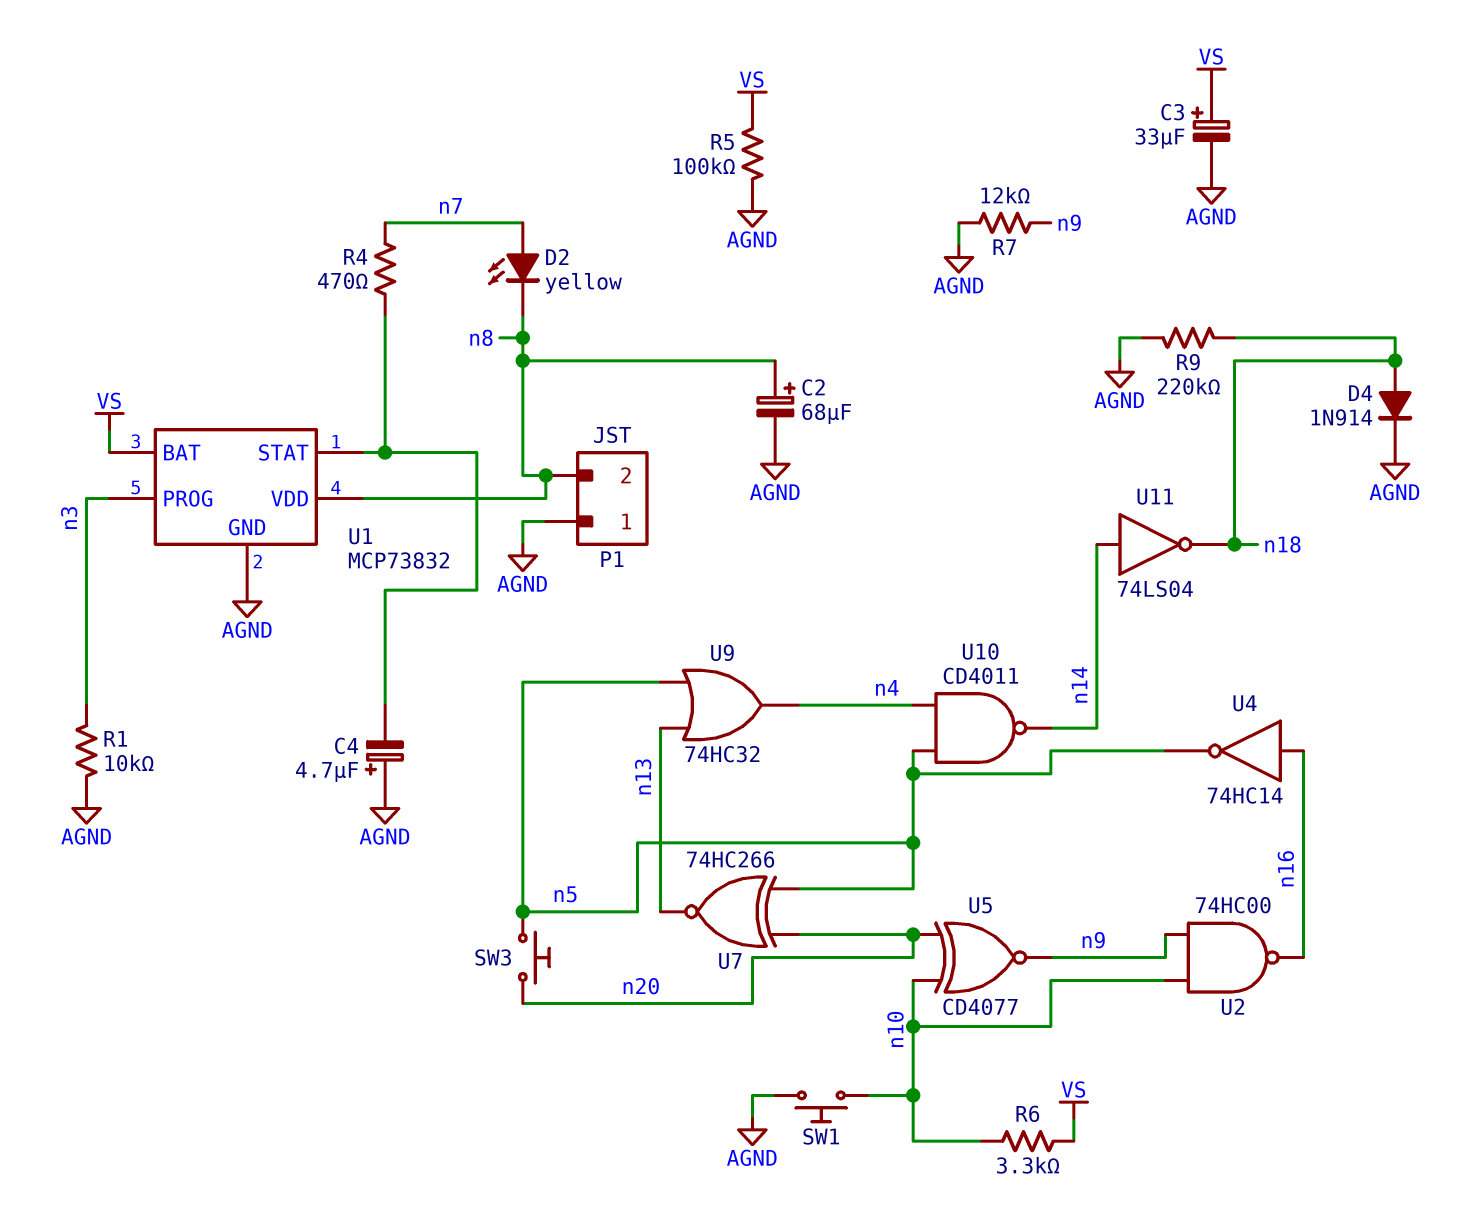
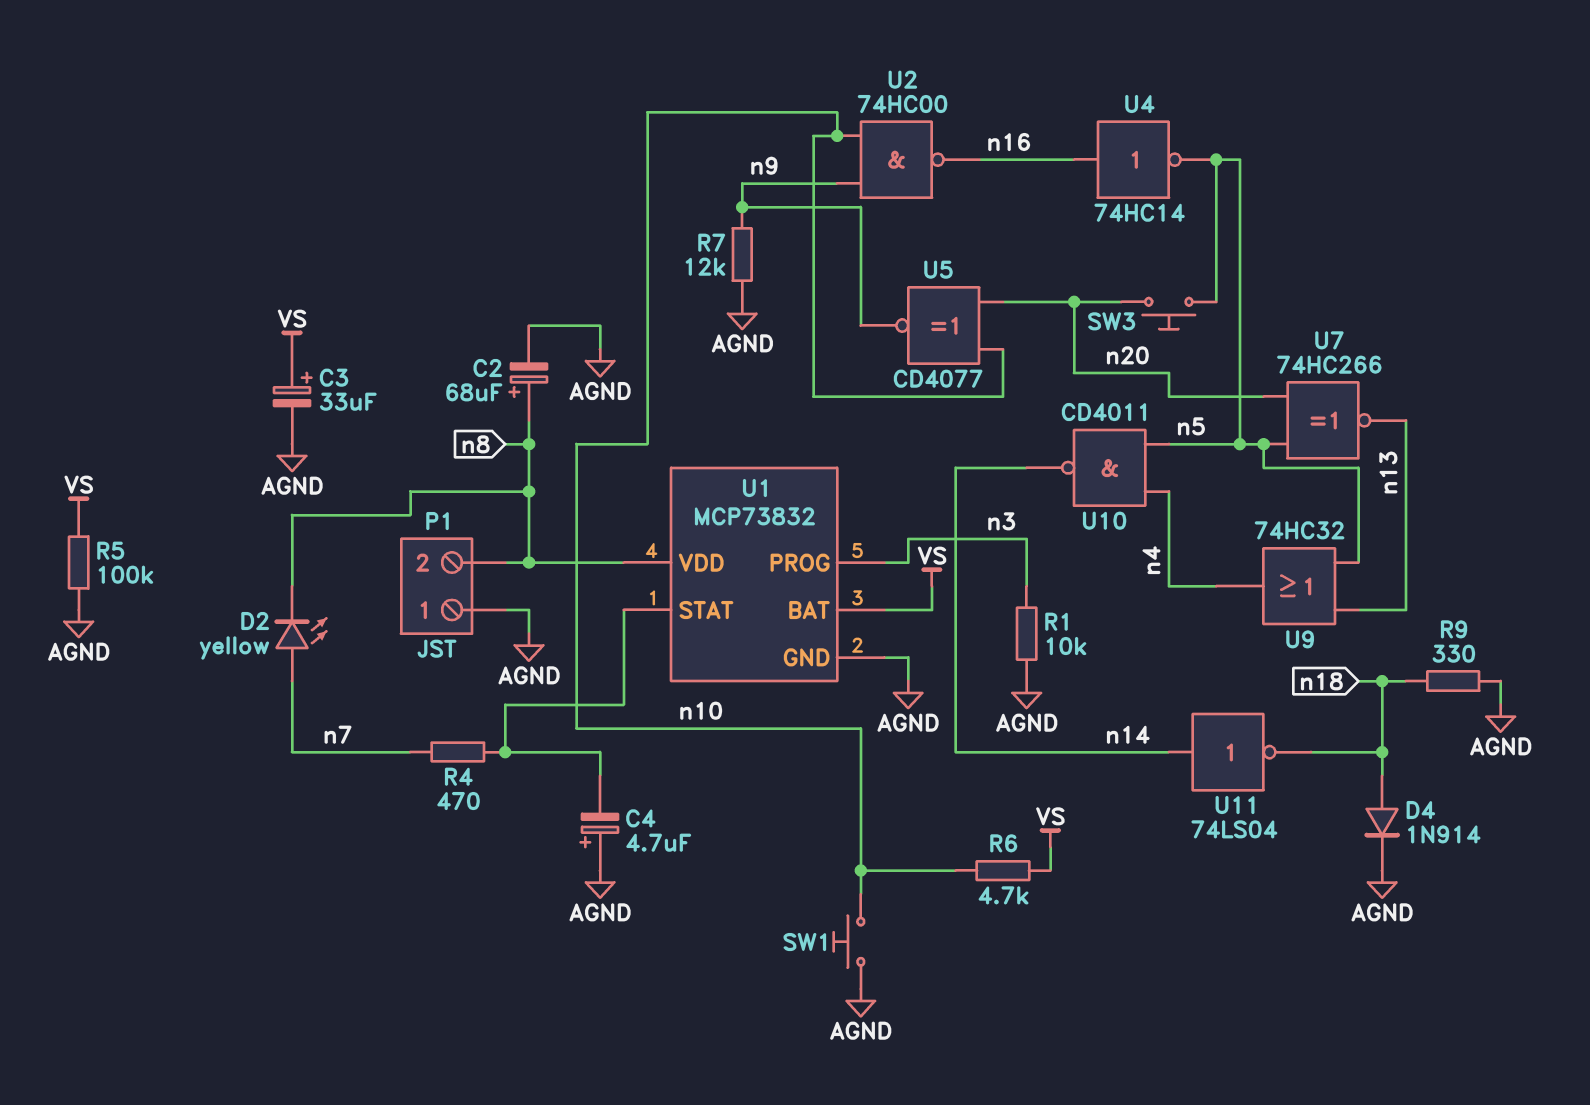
R6: 3.3k (VS, n10) -> 4.7k (VS, n10)
R9: 220k (AGND, n18) -> 330 (AGND, n18)

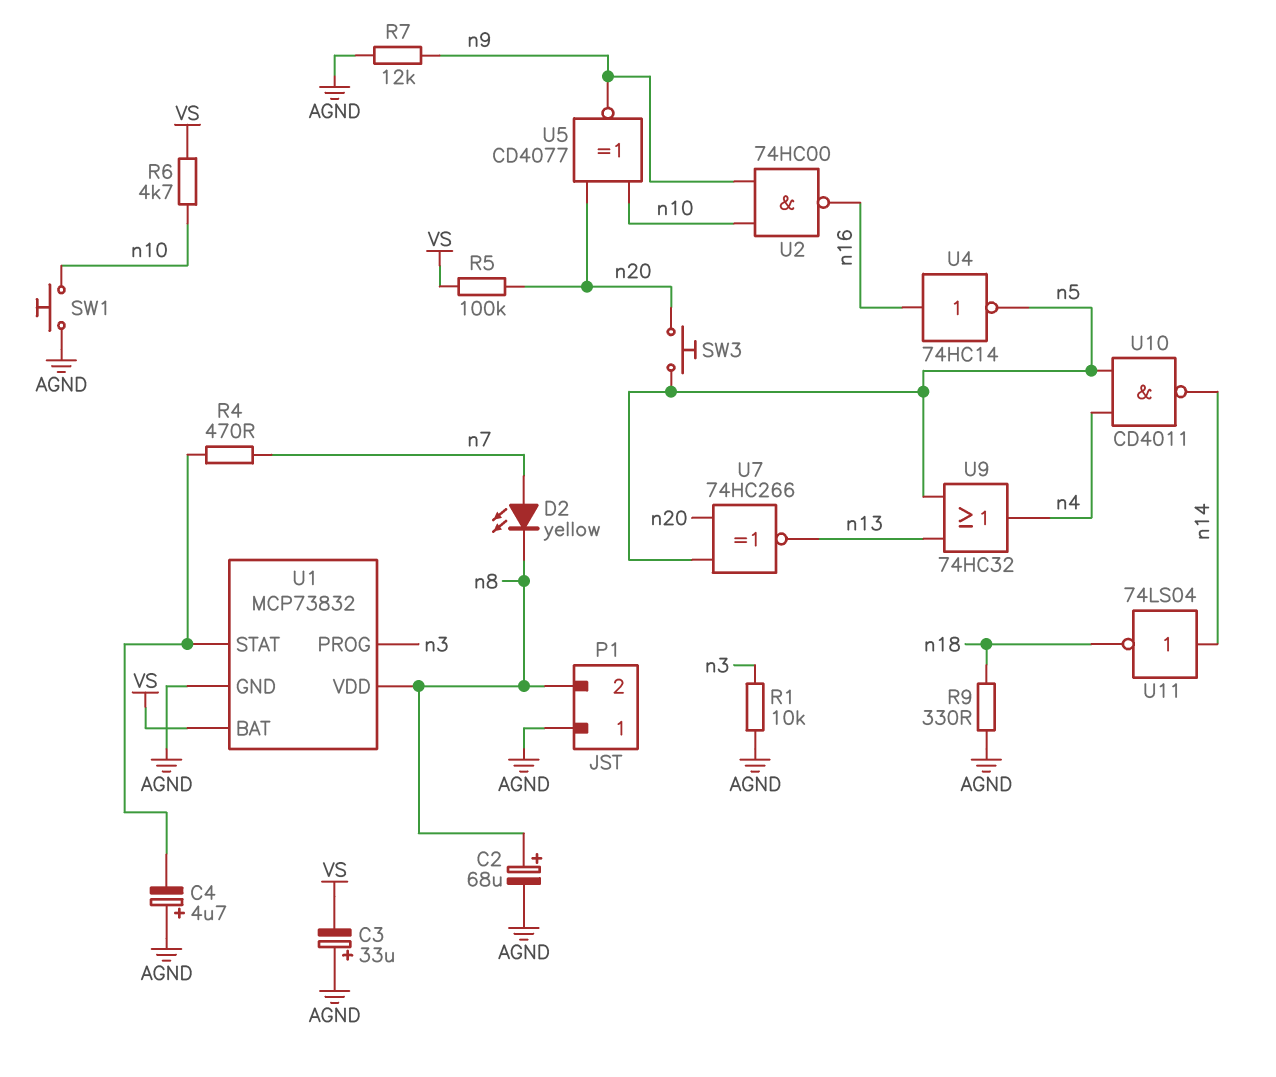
C3: 33uF (plus VS, minus AGND) -> 33uF (plus AGND, minus VS)
D4: diode 1N914 (A n18, K AGND) -> none
R5: 100k (AGND, VS) -> 100k (VS, n20)

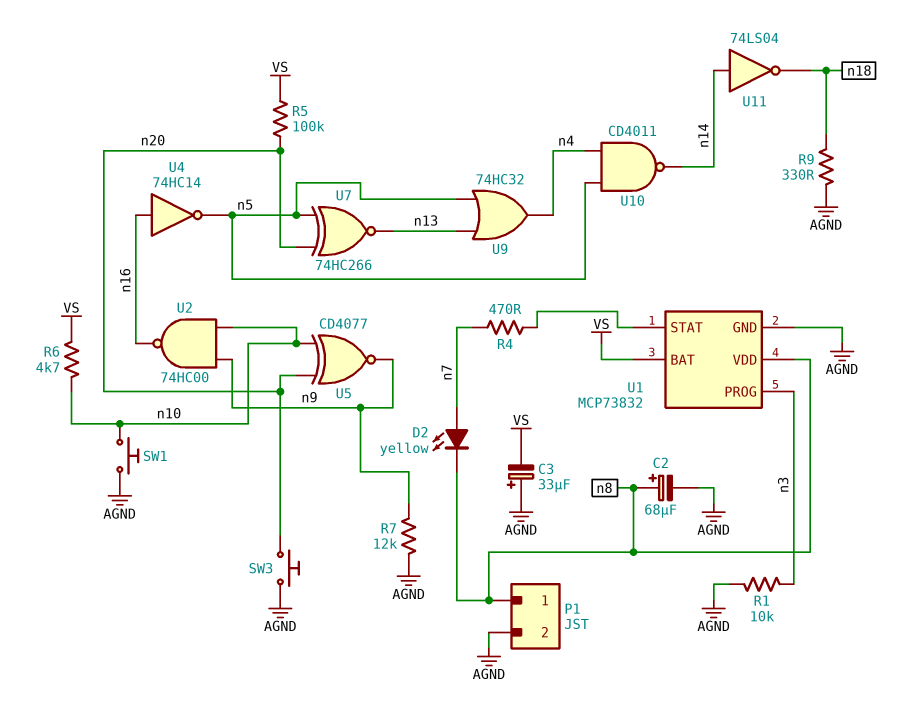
C4: 4.7uF (plus AGND, minus U1/STAT) -> none
P1 pin 1: AGND -> n8
P1 pin 2: n8 -> AGND
SW3: button (n5, n20) -> button (AGND, n20)

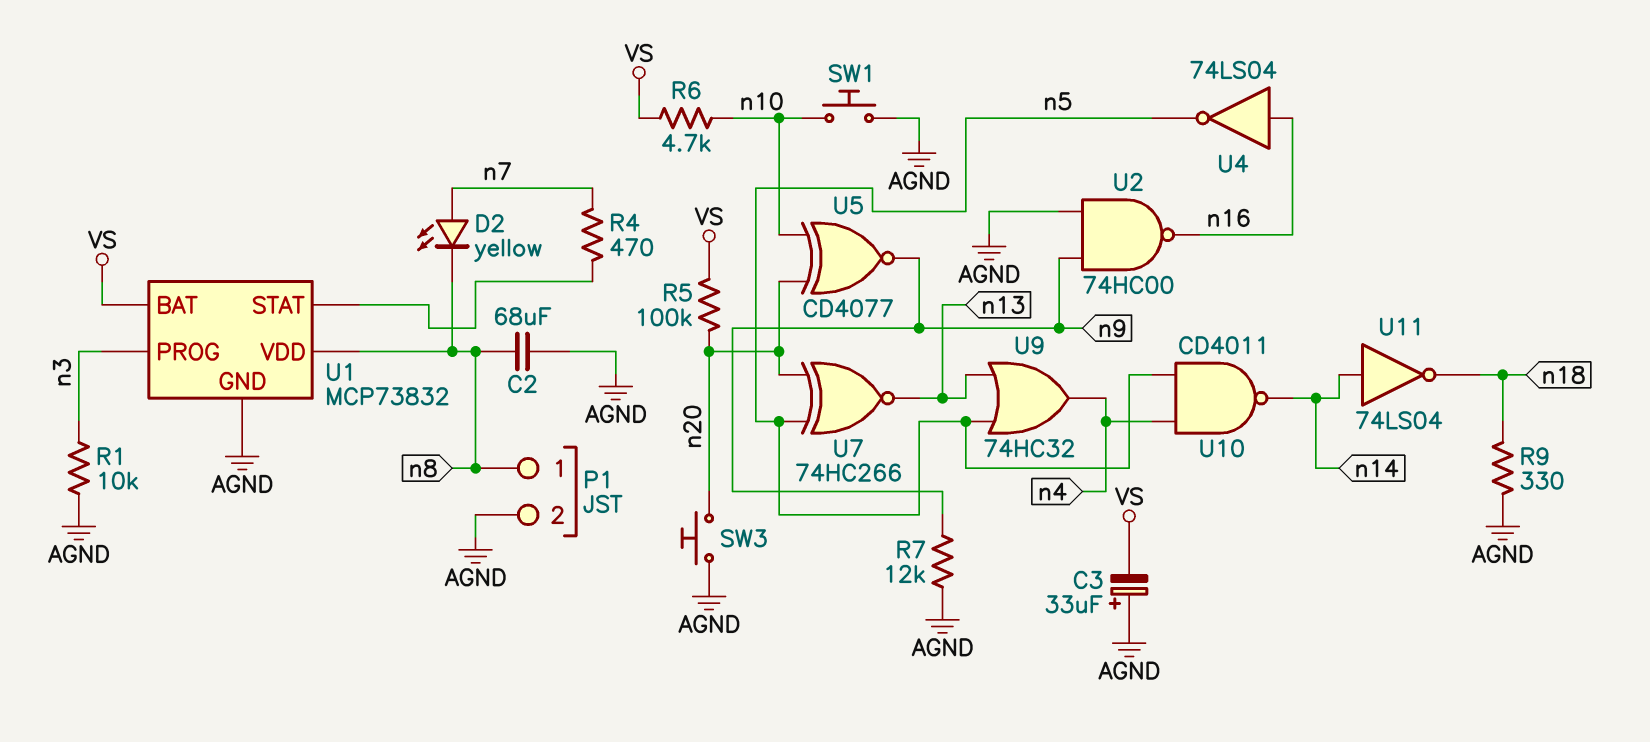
C2: 68uF (plus n8, minus AGND) -> 68uF (AGND, n8)
U2: NAND 74HC00 (in n9, in n10, out n16) -> NAND 74HC00 (in AGND, in n9, out n16)
U4: NOT 74HC14 (in n16, out n5) -> NOT 74LS04 (in n16, out n5)

